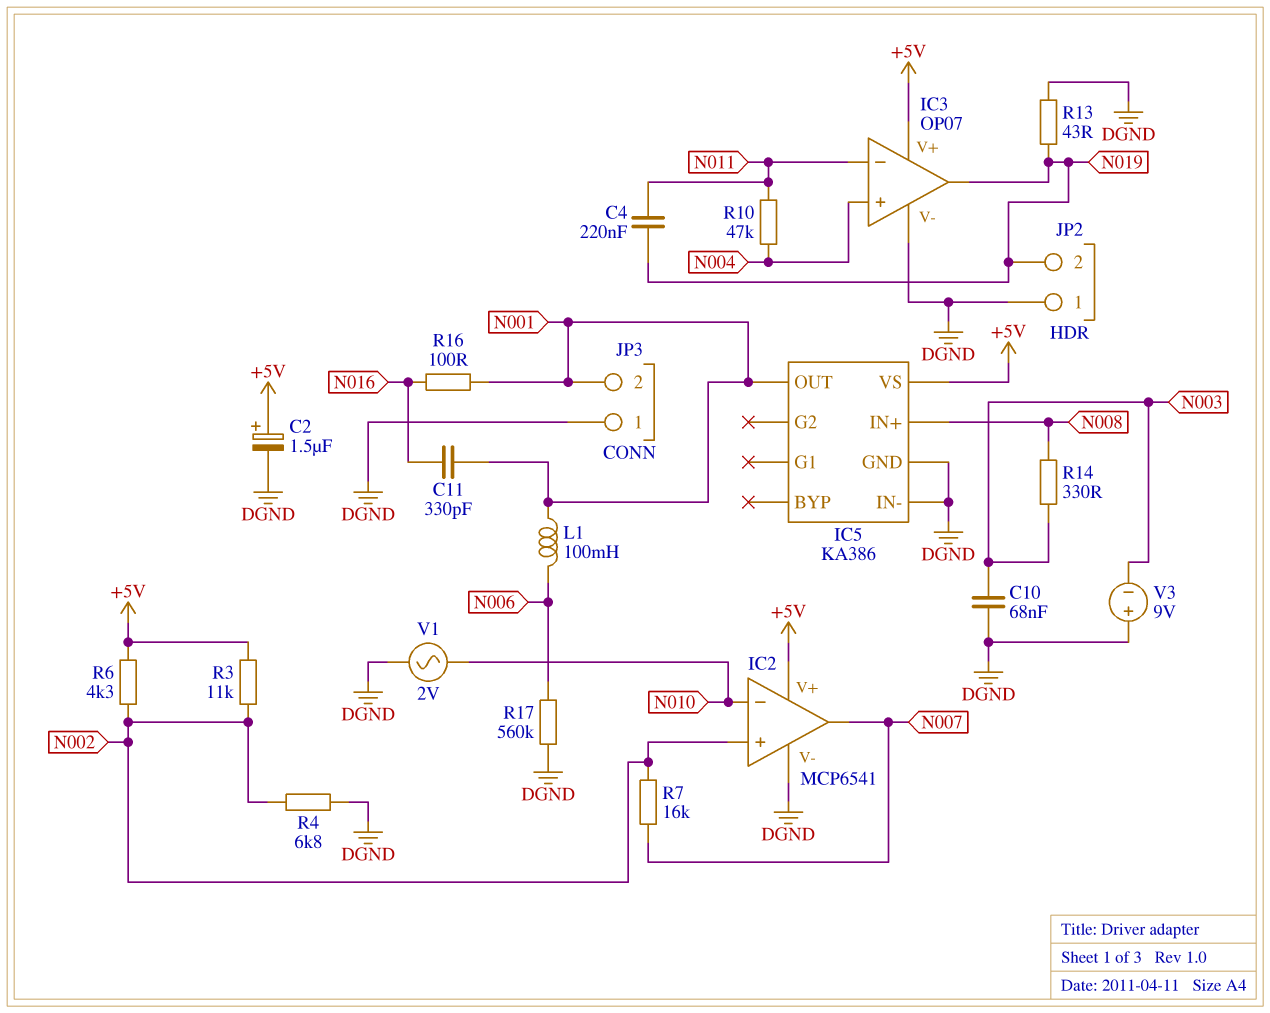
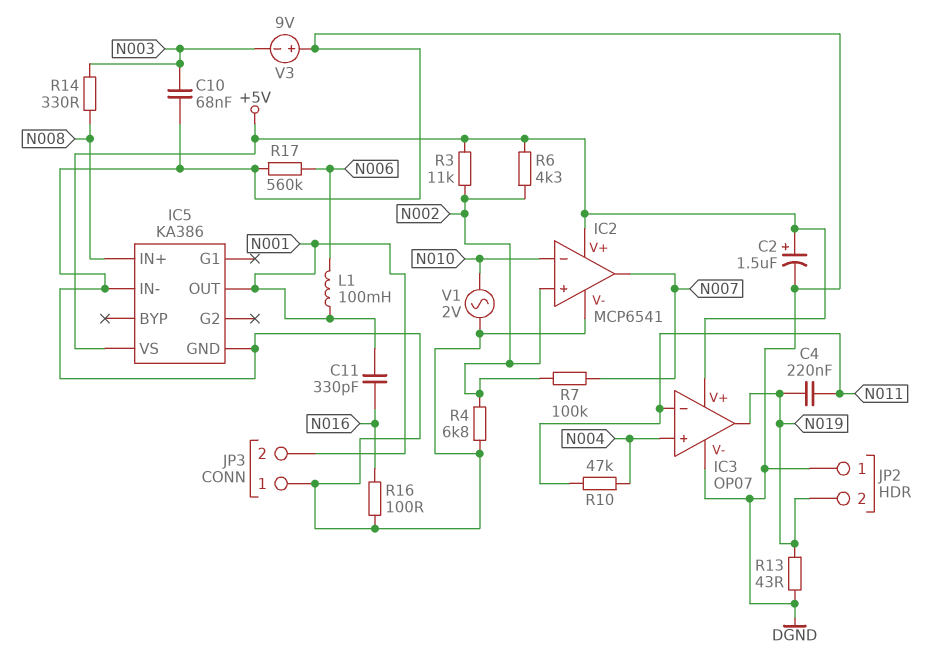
R7: 16k (N002, N007) -> 100k (N002, N007)
R16: 100 (N001, N016) -> 100 (DGND, N016)

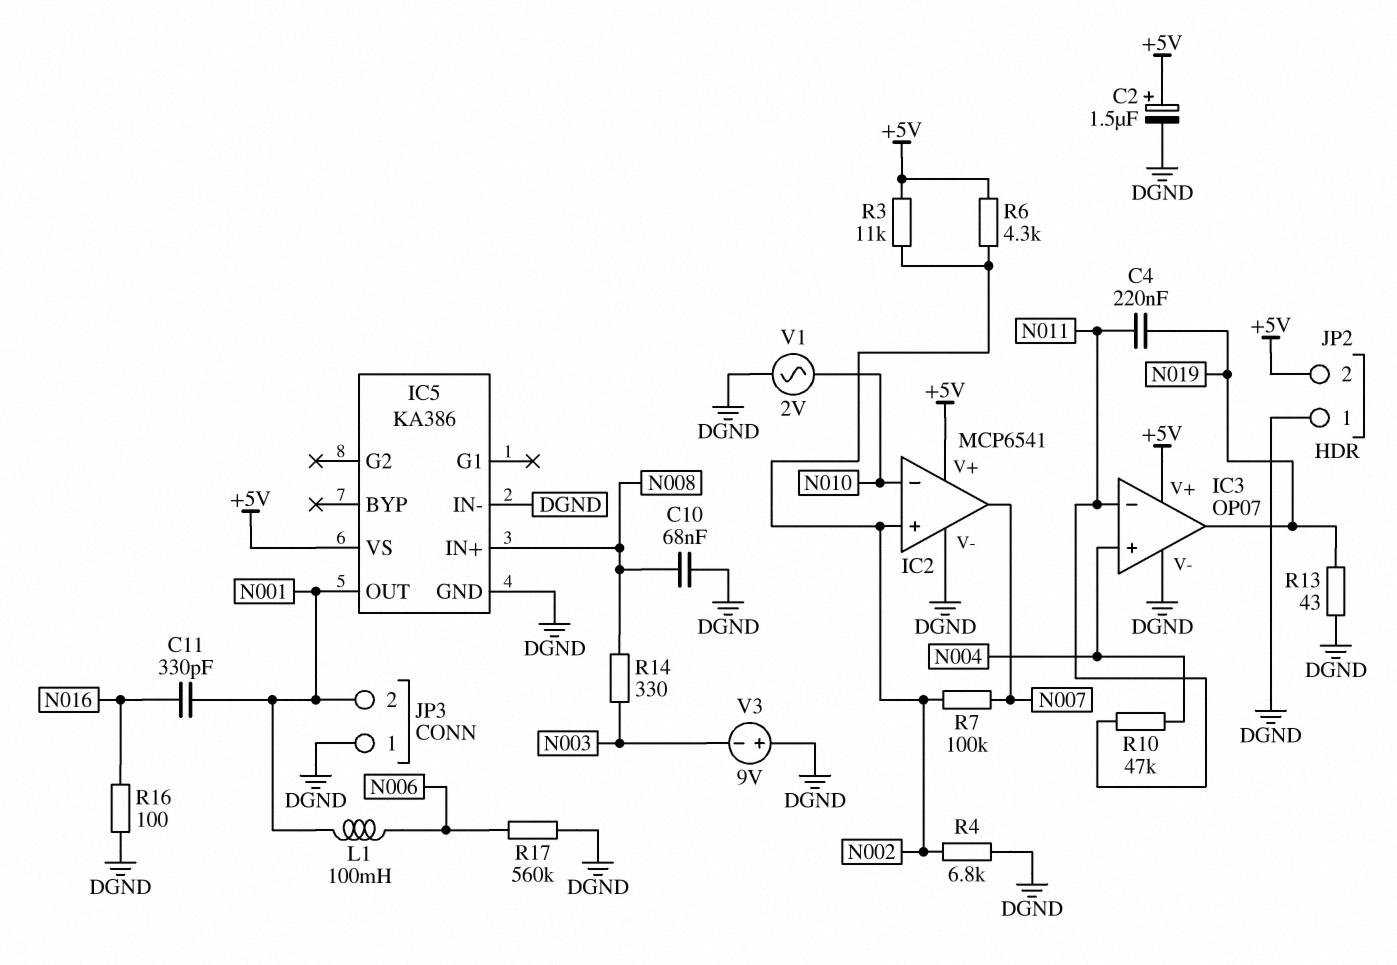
C10: 68nF (DGND, N003) -> 68nF (DGND, N008)
JP2 pin 2: N019 -> +5V

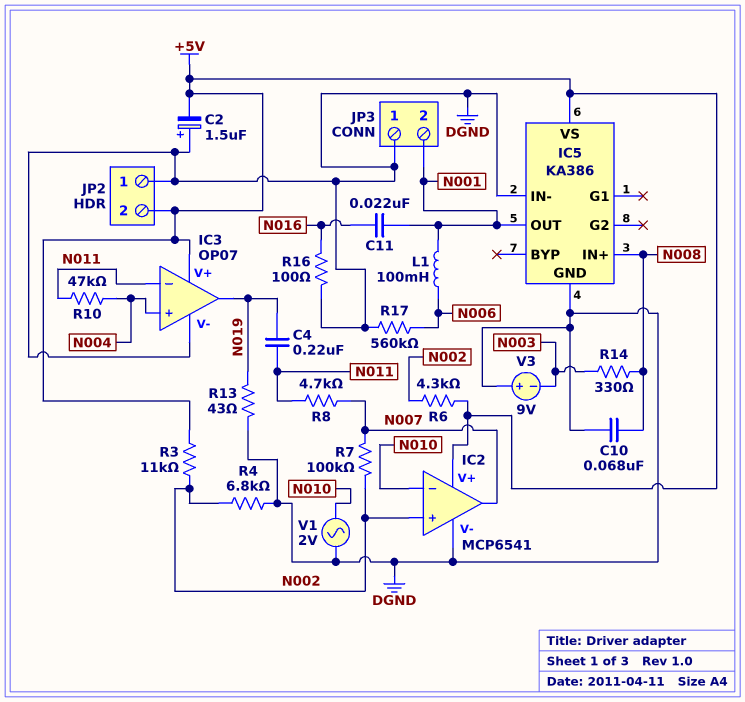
C2: 1.5uF (plus +5V, minus DGND) -> 1.5uF (plus DGND, minus +5V)
C11: 330pF (N001, N016) -> 22nF (N001, N016)
R8: none -> 4.7k (N007, N011)

